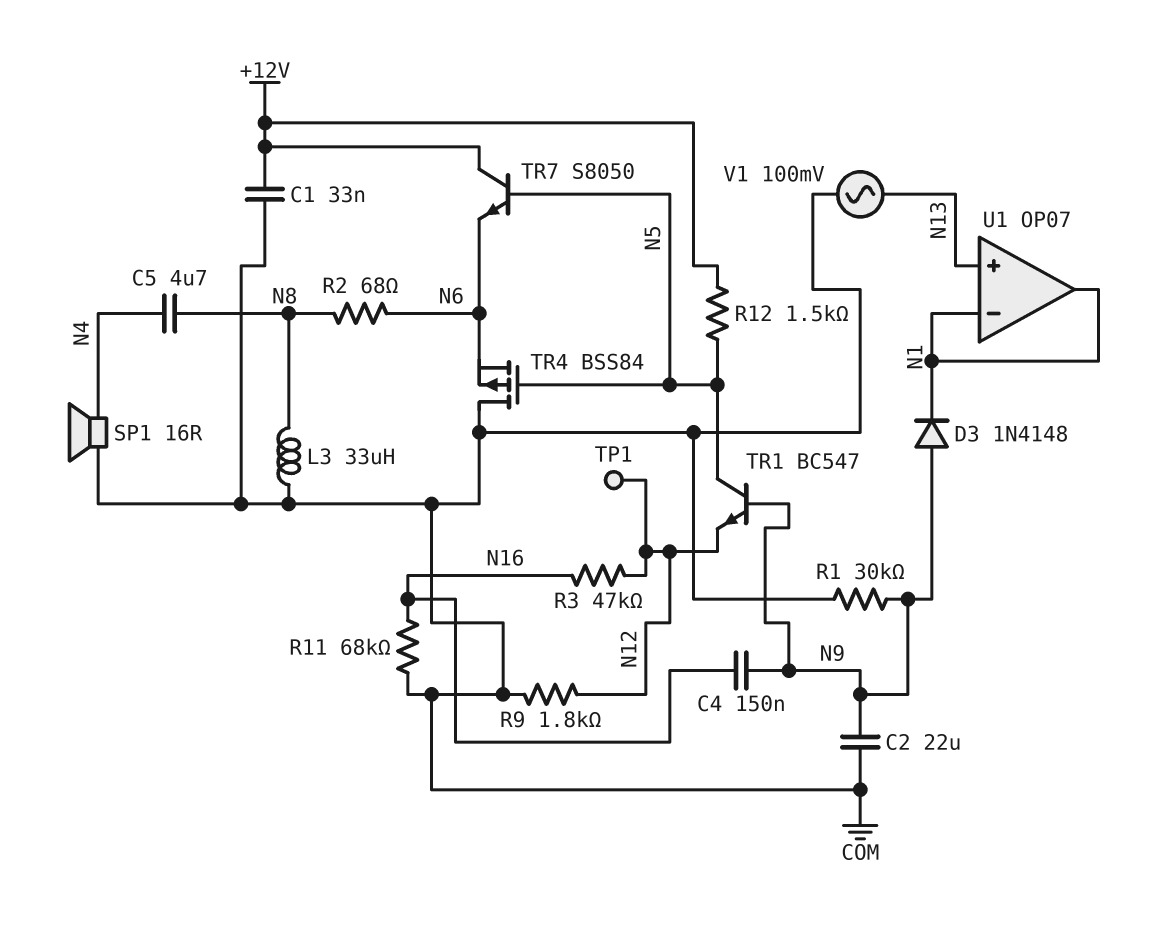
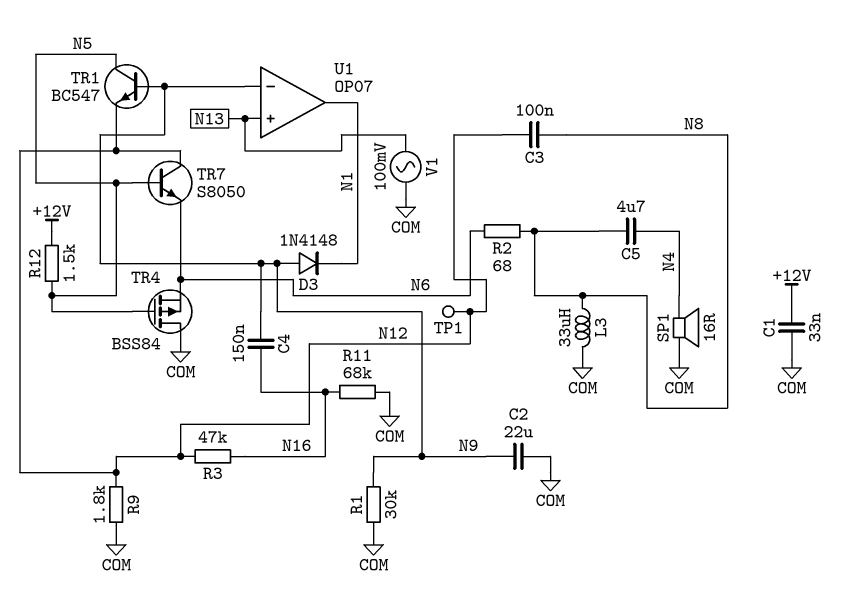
C3: none -> 100nF (N8, N12)
TR7: NPN S8050 (B N5, C +12V, E N6) -> NPN S8050 (B N5, C N12, E N6)
U1 pin in-: N1 -> N9

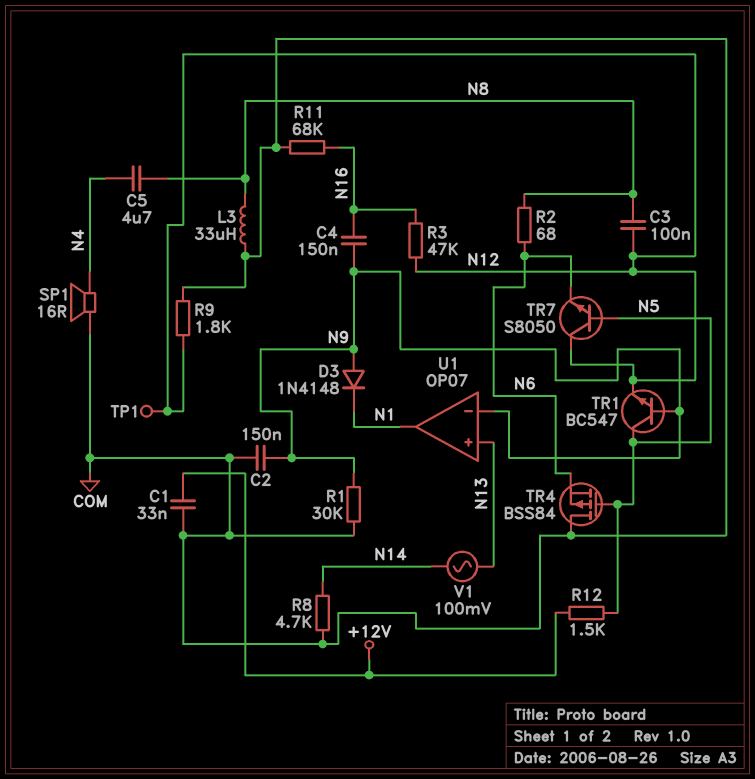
C2: 22uF (COM, N9) -> 150nF (COM, N9)
R8: none -> 4.7k (COM, N14)
V1: AC 100mV (COM, N13) -> AC 100mV (N13, N14)

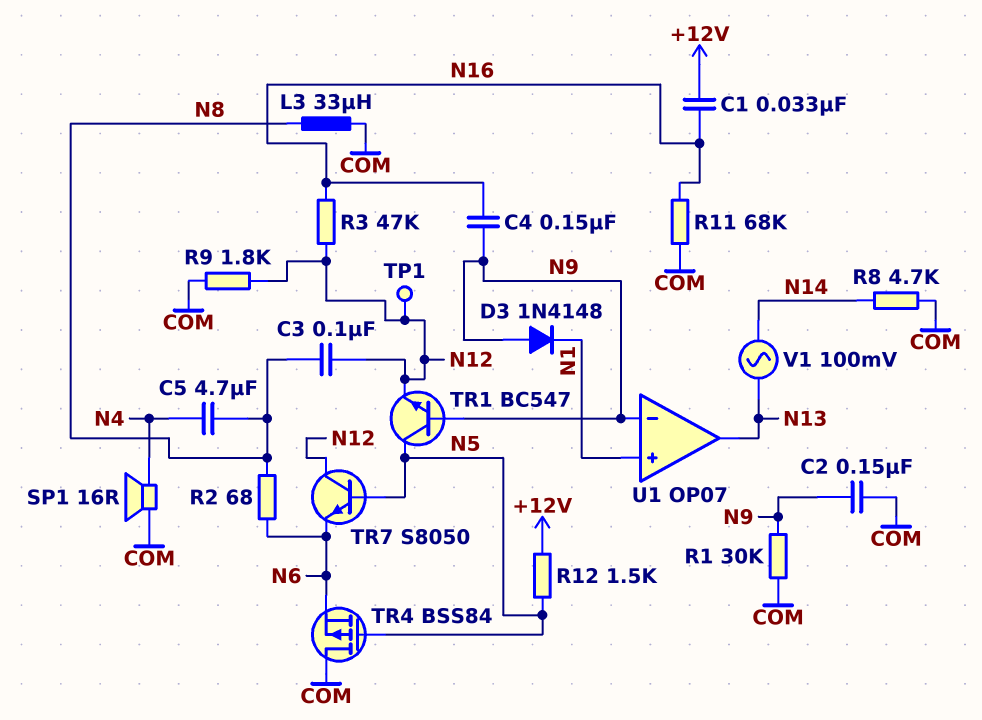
C1: 33nF (+12V, COM) -> 33nF (+12V, N16)
U1 pin in+: N13 -> N1
U1 pin out: N1 -> N13

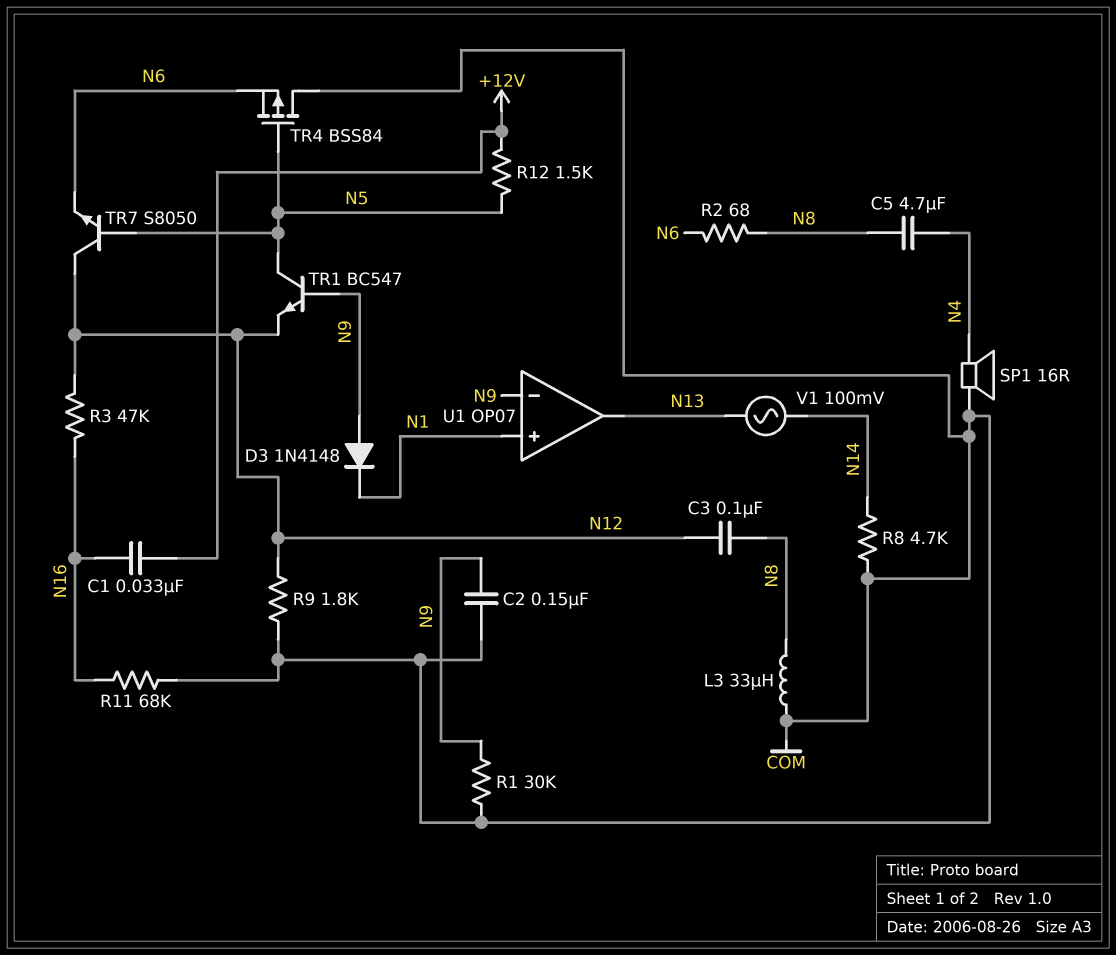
C4: 150nF (N9, N16) -> none
TP1: test point (N12) -> none

